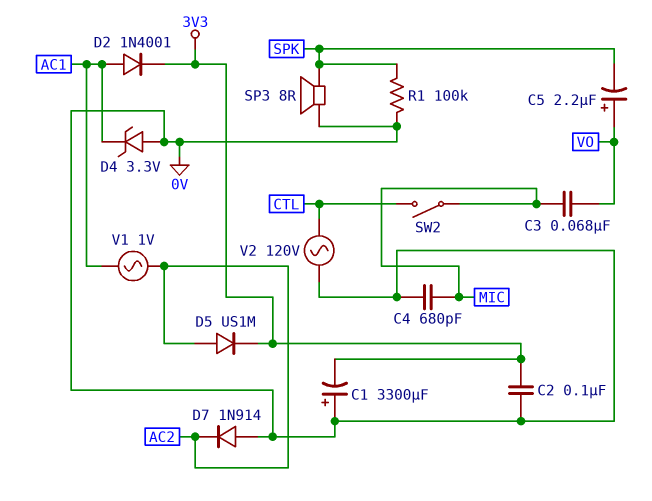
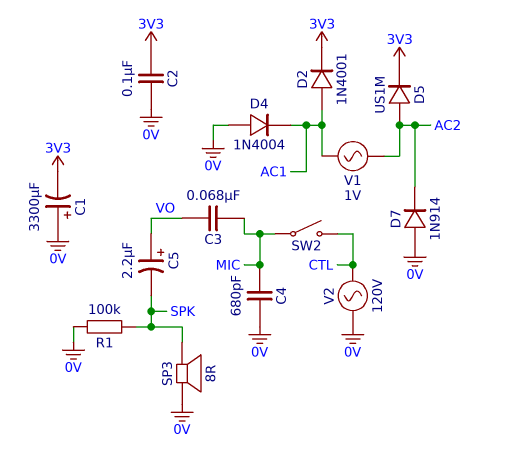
D4: zener 3.3V (A 0V, K AC1) -> diode 1N4004 (A 0V, K AC1)

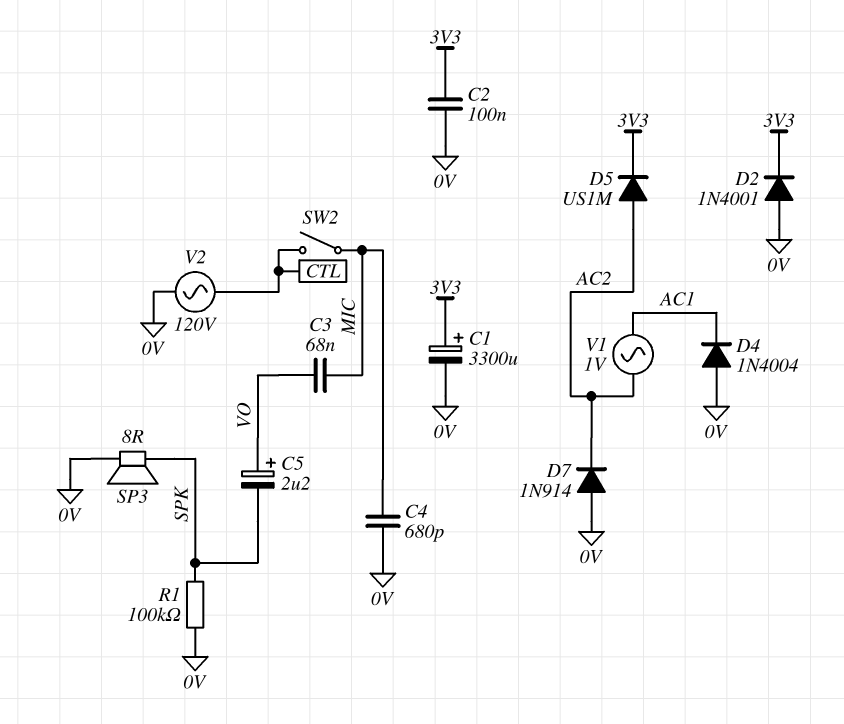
C1: 3300uF (plus 0V, minus 3V3) -> 3300uF (plus 3V3, minus 0V)
D2: diode 1N4001 (A AC1, K 3V3) -> diode 1N4001 (A 0V, K 3V3)

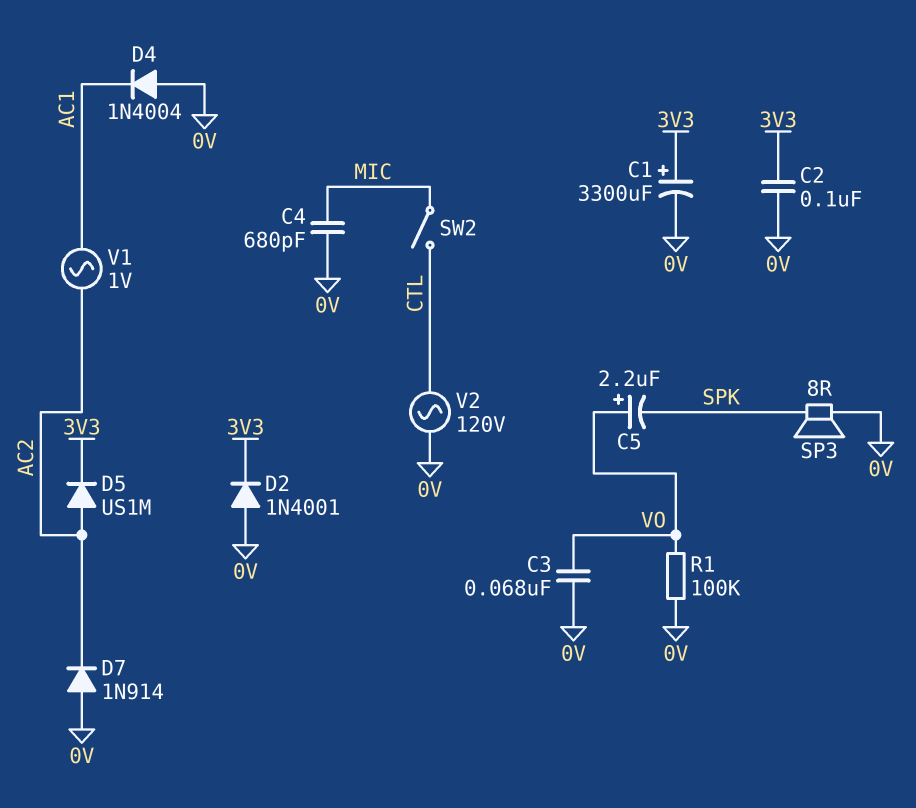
C3: 68nF (MIC, VO) -> 68nF (0V, VO)
R1: 100k (0V, SPK) -> 100k (0V, VO)

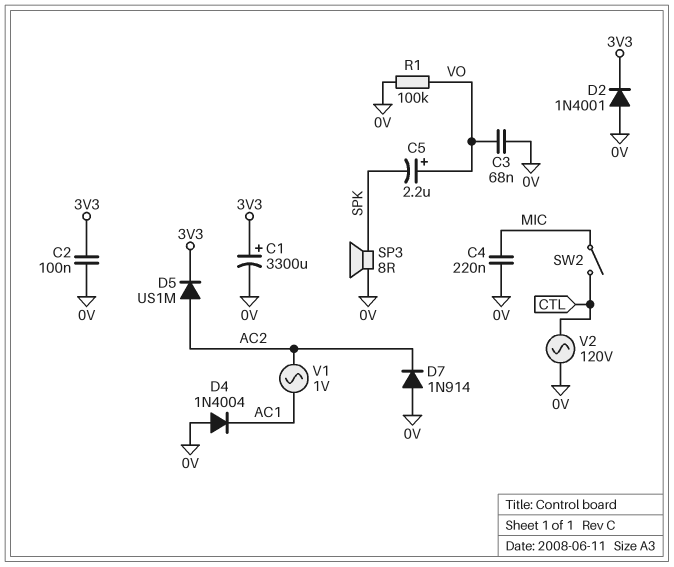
C4: 680pF (0V, MIC) -> 220nF (0V, MIC)

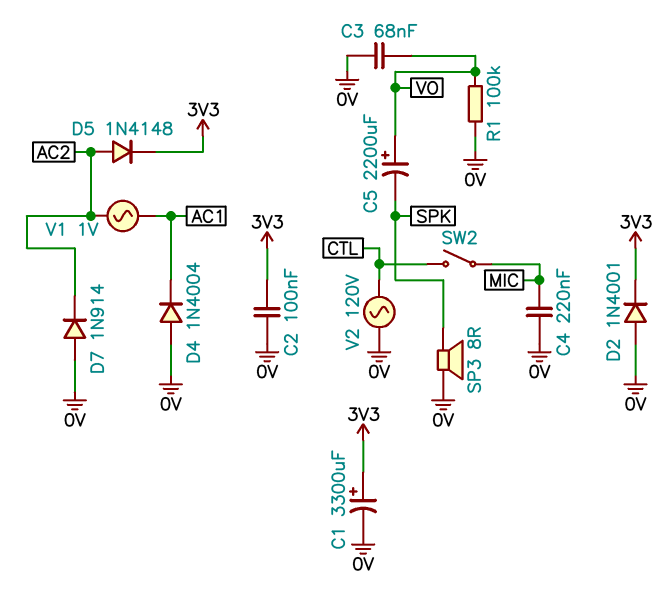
C5: 2.2uF (plus VO, minus SPK) -> 2200uF (plus VO, minus SPK)
D5: diode US1M (A AC2, K 3V3) -> diode 1N4148 (A AC2, K 3V3)

